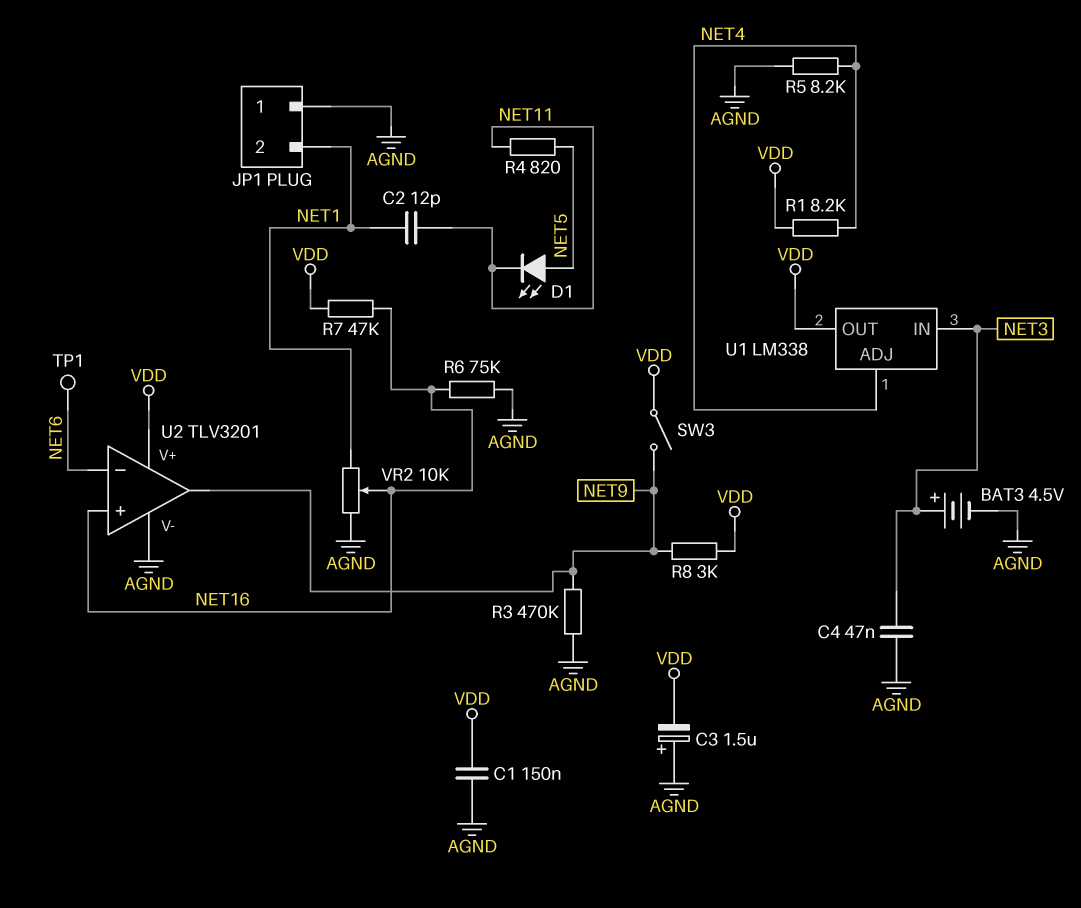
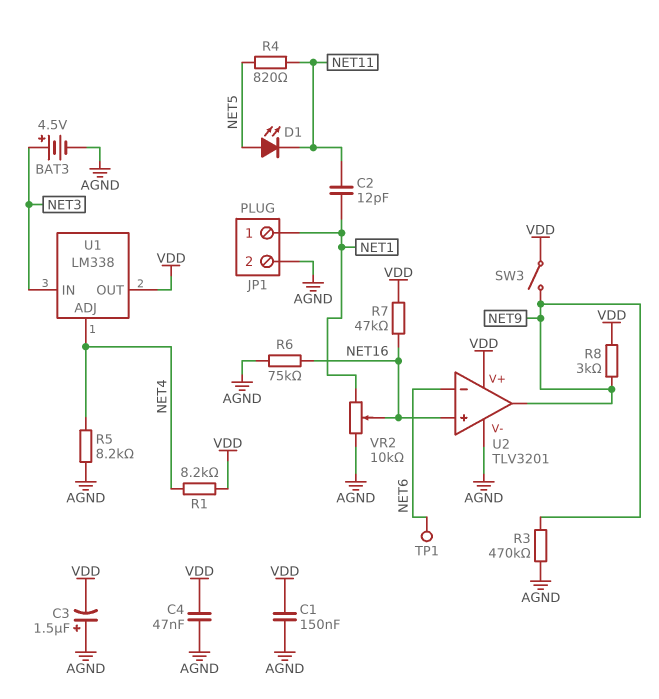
C4: 47nF (AGND, NET3) -> 47nF (AGND, VDD)
JP1 pin 1: AGND -> NET1
JP1 pin 2: NET1 -> AGND

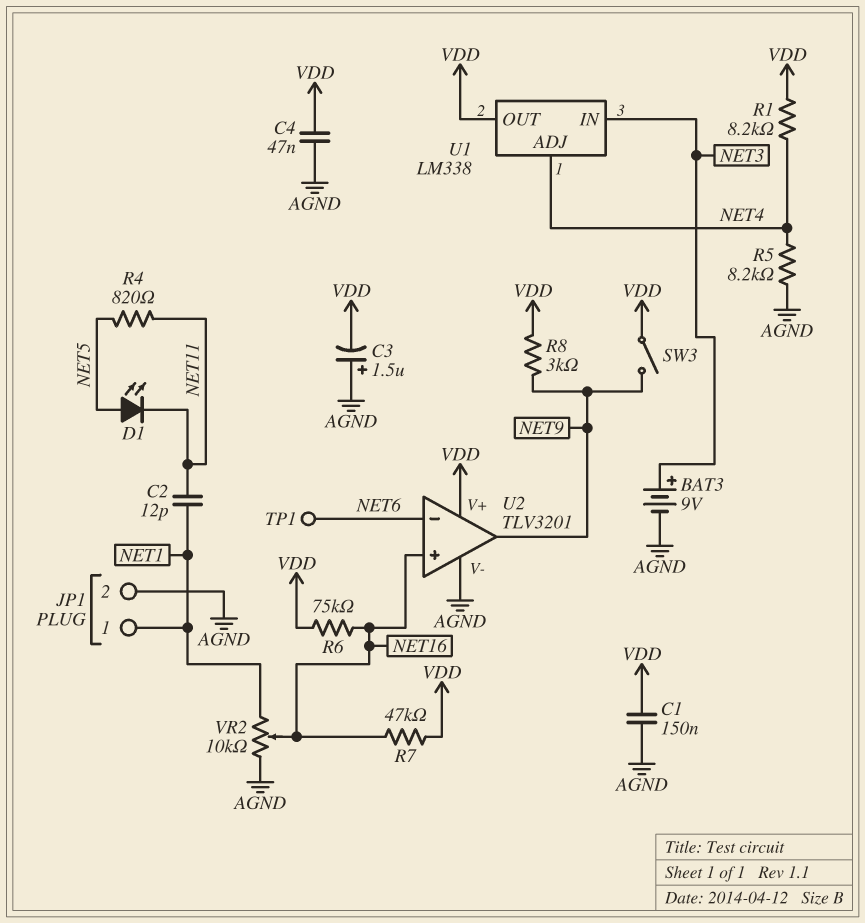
BAT3: 4.5V (plus NET3, minus AGND) -> 9V (plus NET3, minus AGND)
R3: 470k (AGND, NET9) -> none
R6: 75k (AGND, NET16) -> 75k (NET16, VDD)

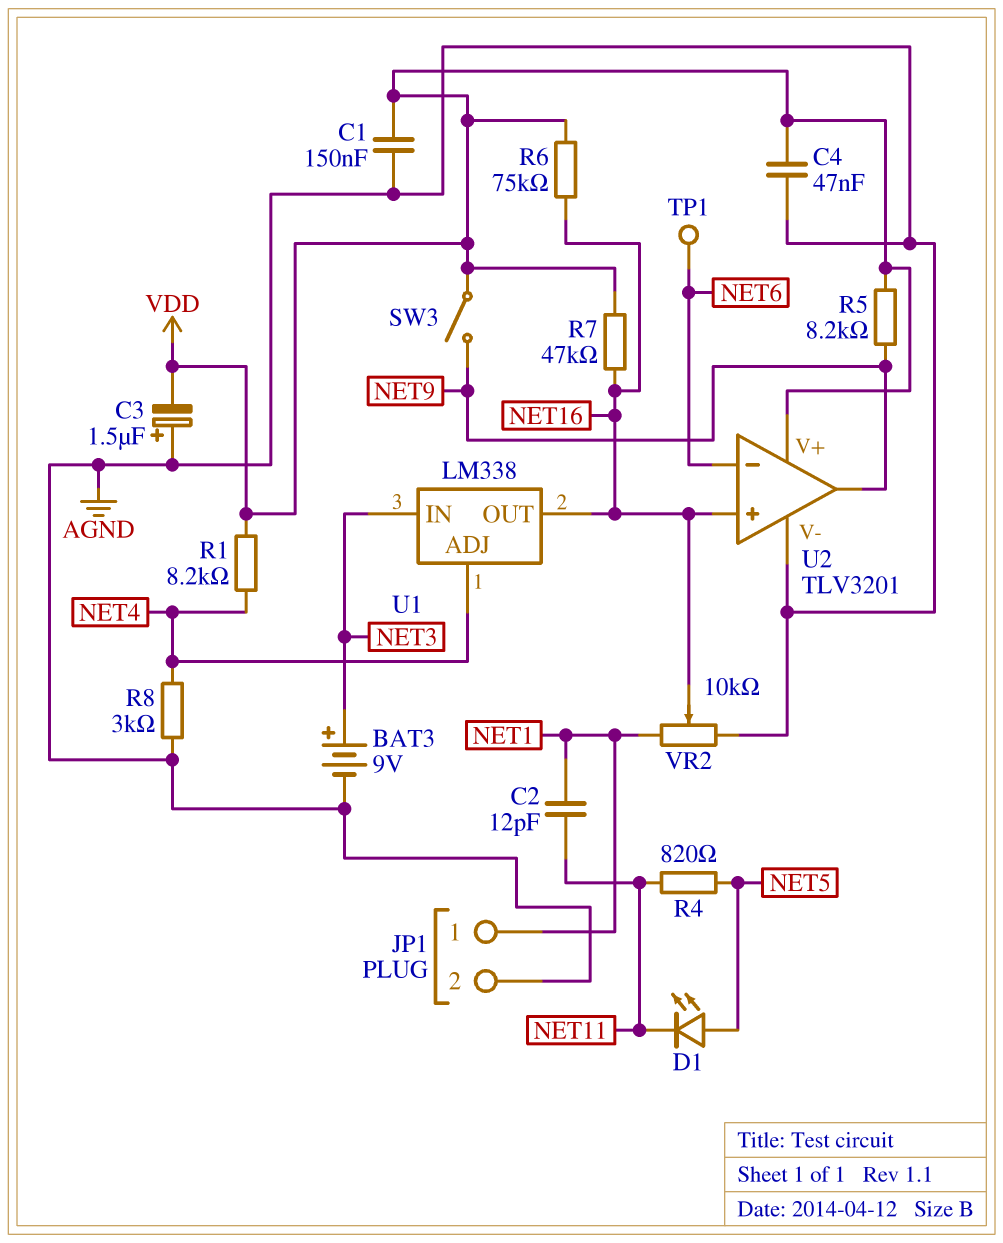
R5: 8.2k (AGND, NET4) -> 8.2k (NET9, VDD)
R8: 3k (NET9, VDD) -> 3k (AGND, NET4)
U1 pin OUT: VDD -> NET16

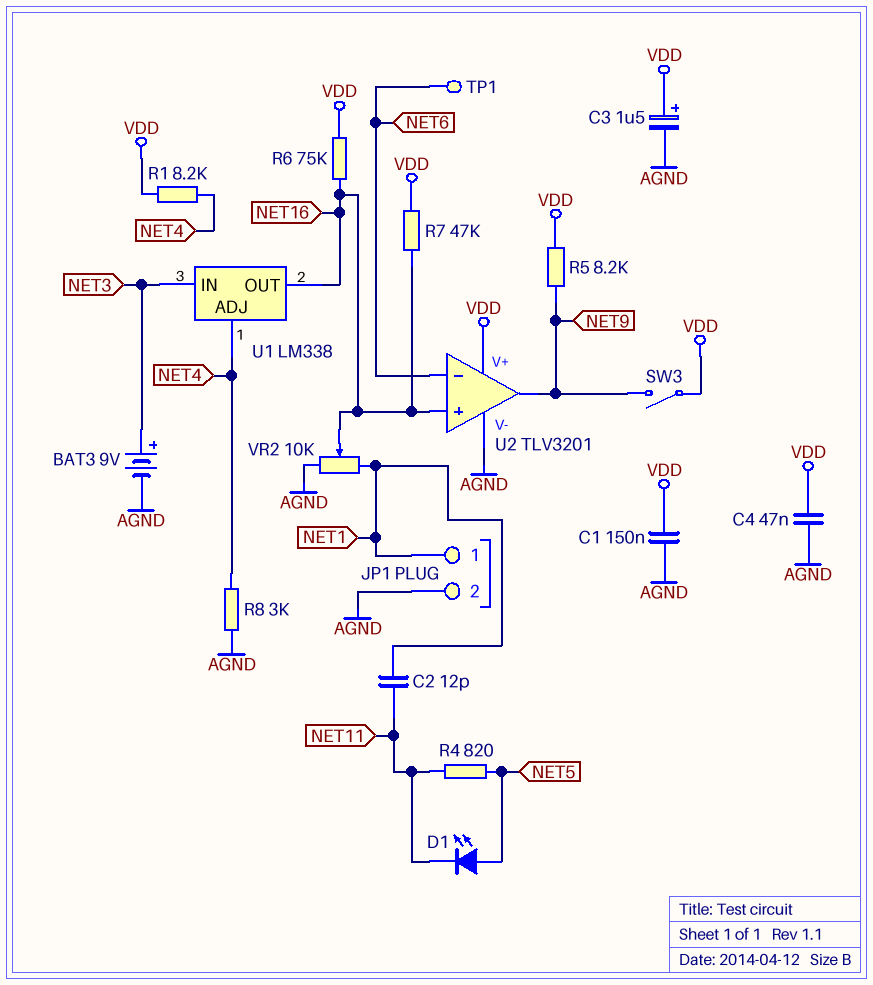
C3: 1.5uF (plus AGND, minus VDD) -> 1.5uF (plus VDD, minus AGND)

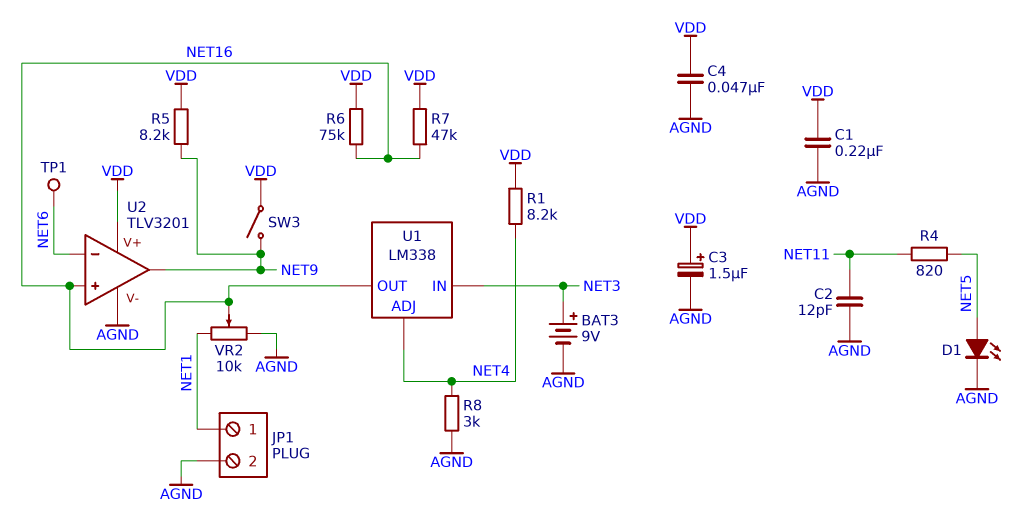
C1: 150nF (AGND, VDD) -> 220nF (AGND, VDD)
C2: 12pF (NET1, NET11) -> 12pF (AGND, NET11)
D1: LED (A NET5, K NET11) -> LED (A NET5, K AGND)

